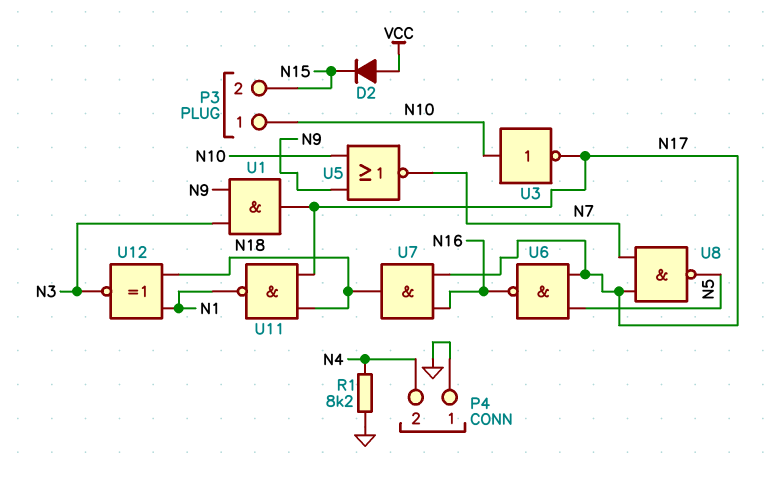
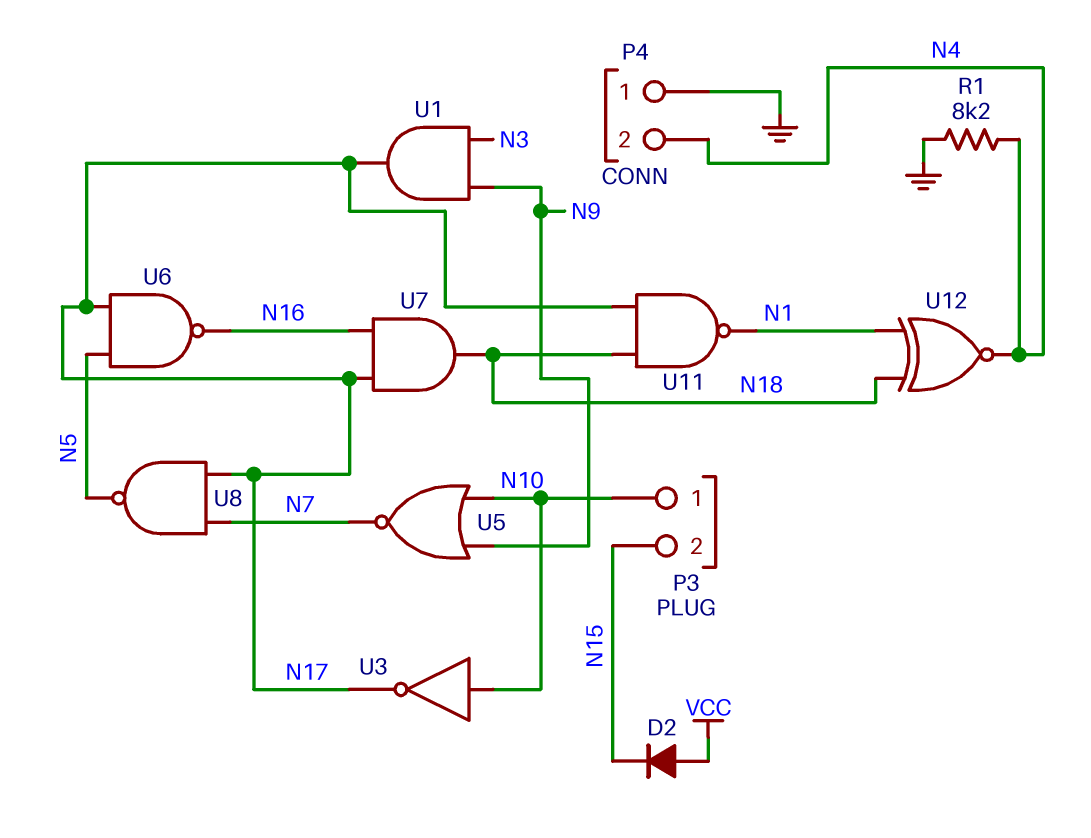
U12: XNOR (in N1, in N18, out N3) -> XNOR (in N1, in N18, out N4)

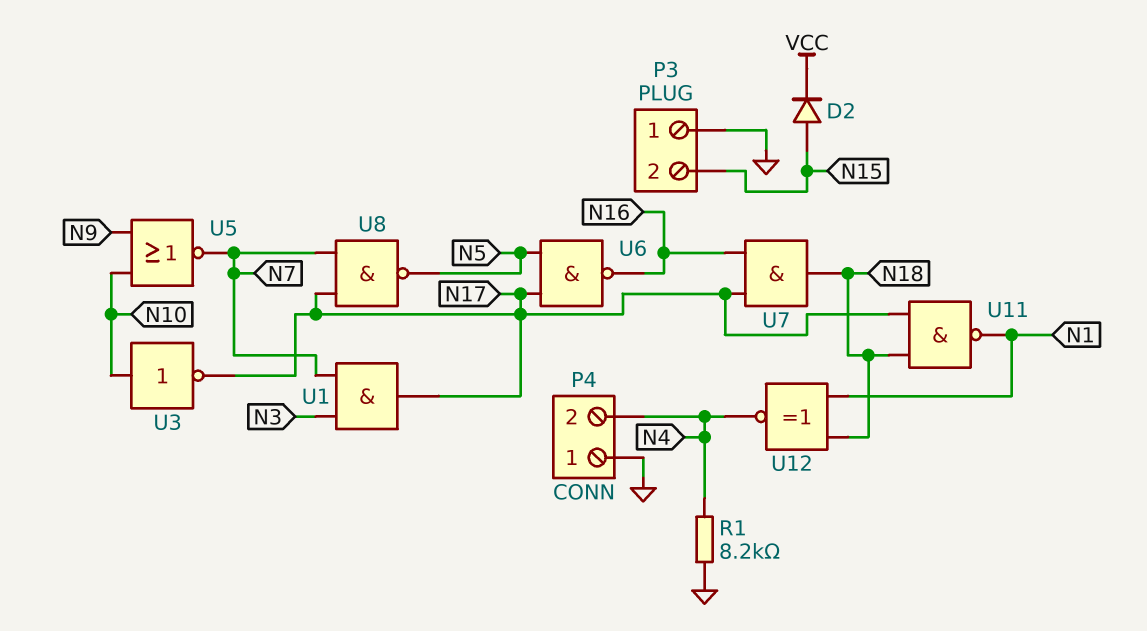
D2: diode (A VCC, K N15) -> diode (A N15, K VCC)
P3 pin 1: N10 -> GND
U1: AND (in N3, in N9, out N17) -> AND (in N3, in N7, out N17)

